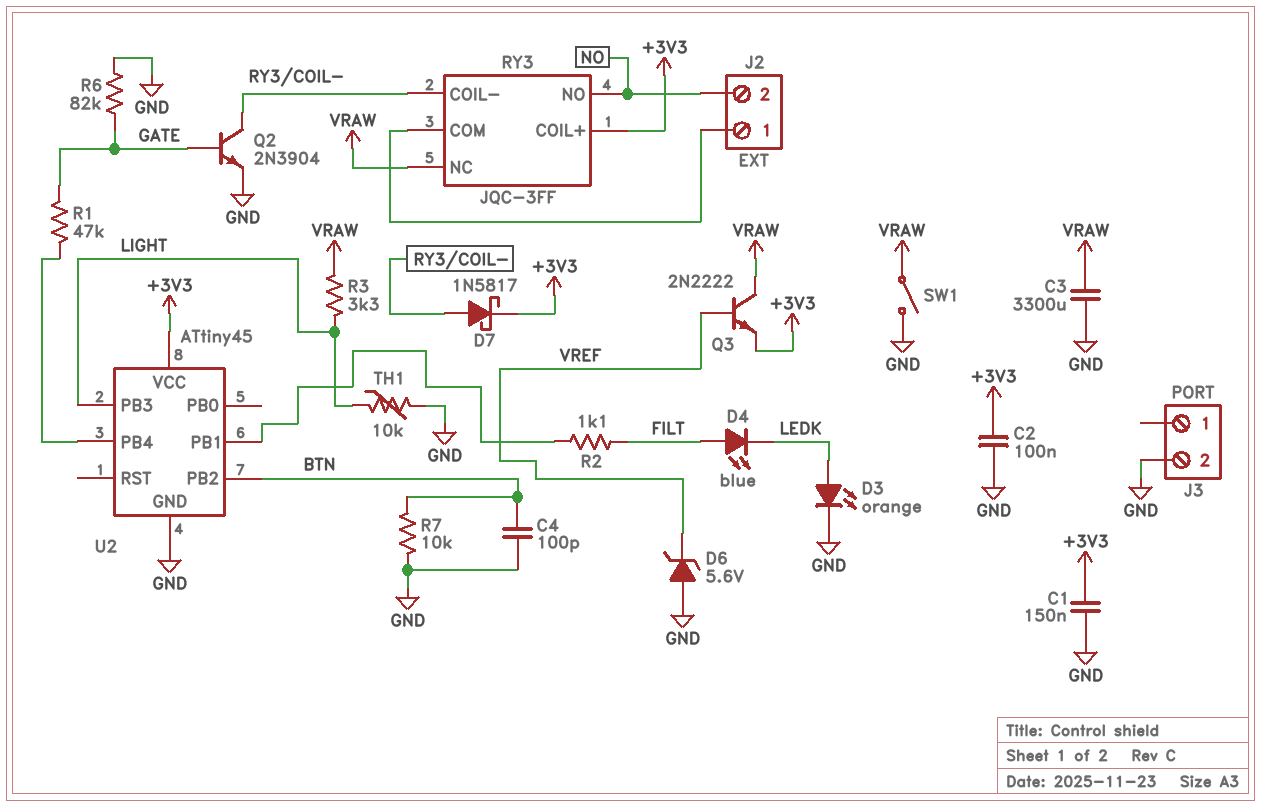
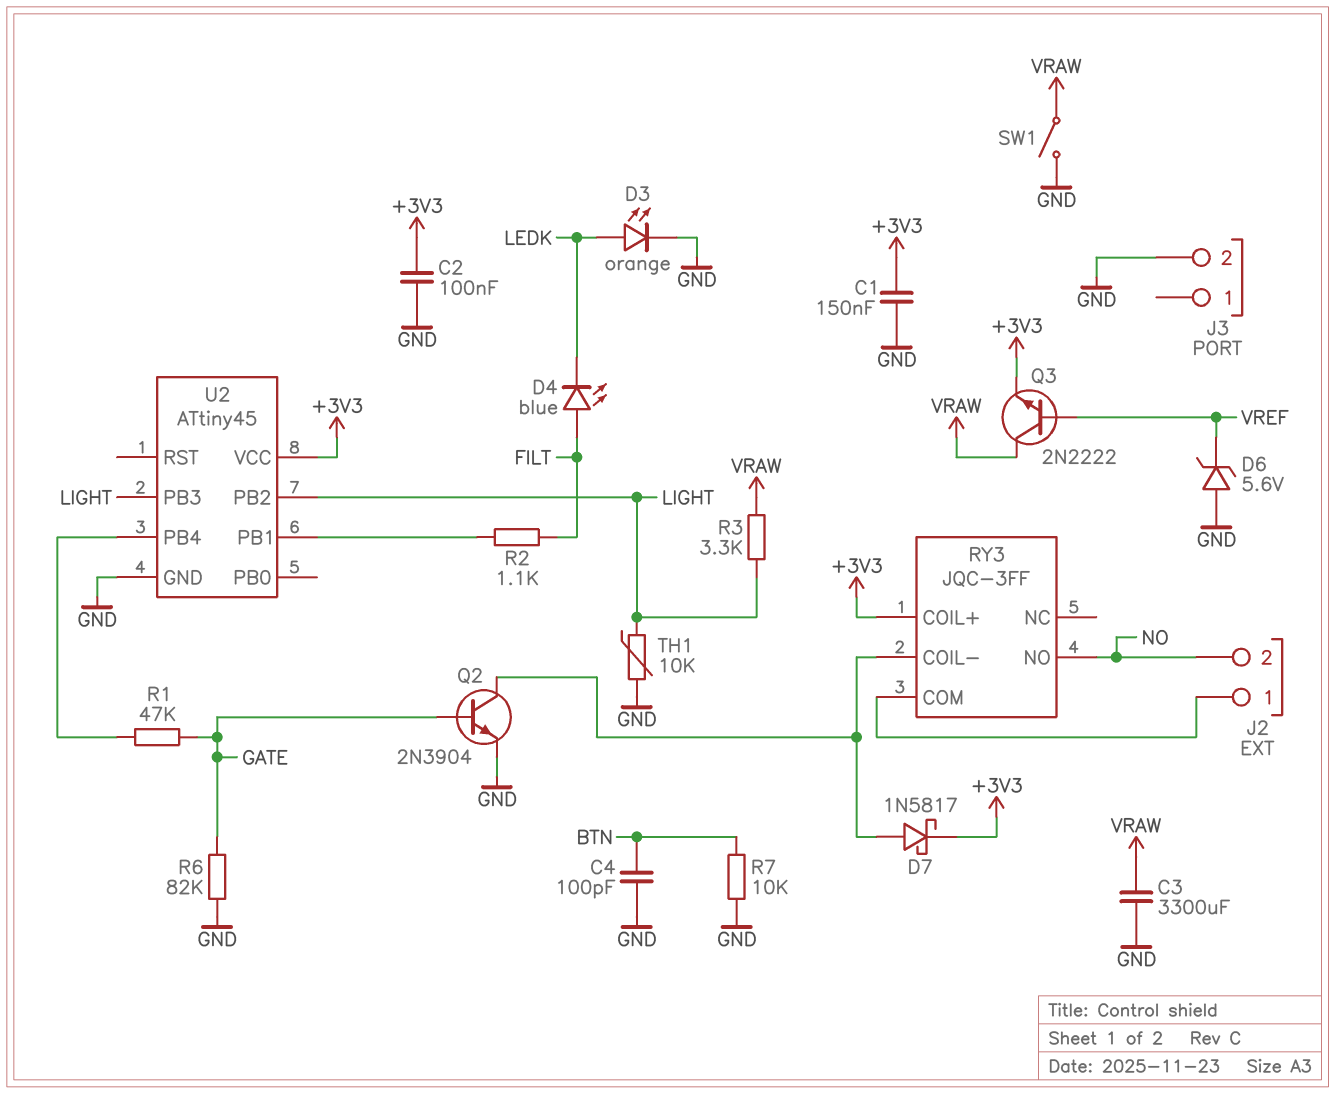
RY3 pin NC: VRAW -> none
U2 pin PB2: BTN -> LIGHT

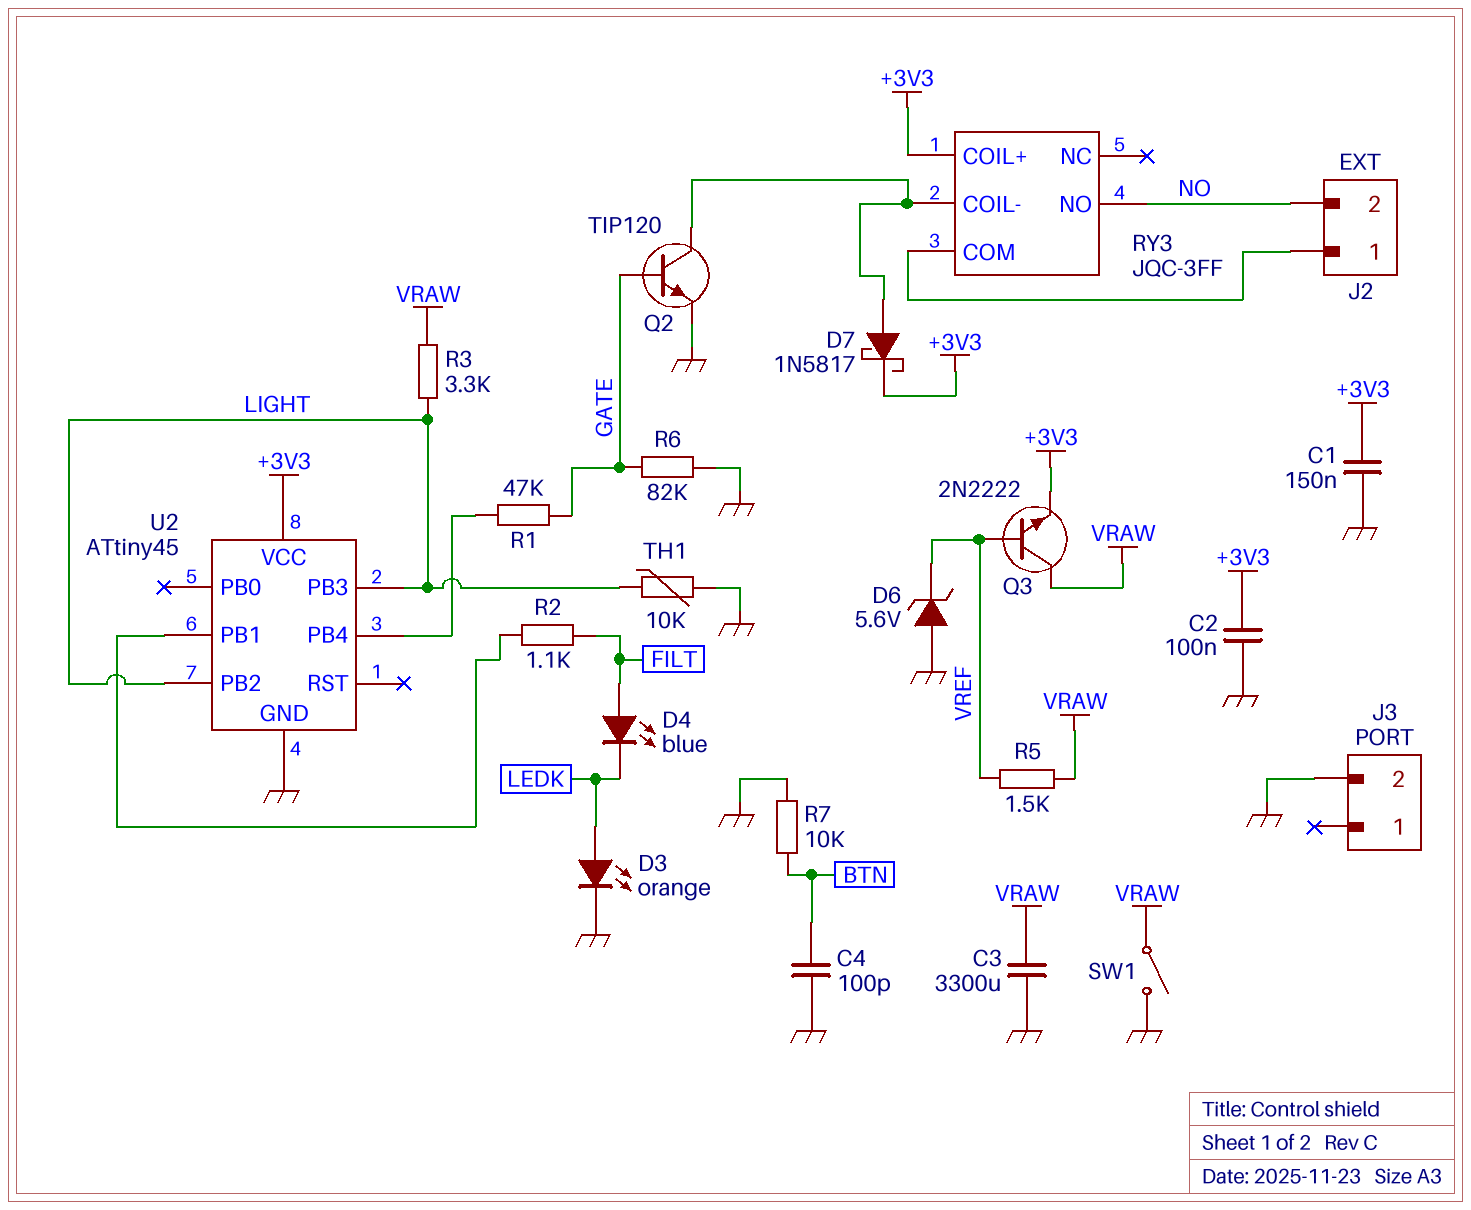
Q2: NPN 2N3904 (B GATE, C RY3/COIL-, E GND) -> NPN TIP120 (B GATE, C RY3/COIL-, E GND)
R5: none -> 1.5k (VRAW, VREF)

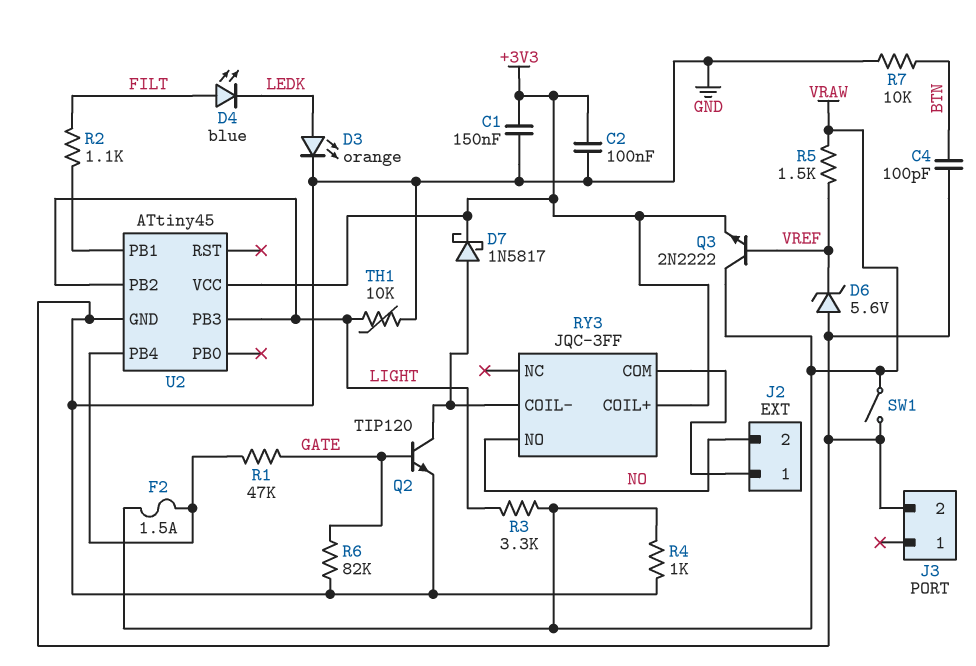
C3: 3300uF (GND, VRAW) -> none
F2: none -> 1.5A (U2/PB4, VRAW)
R4: none -> 1k (GND, VRAW)

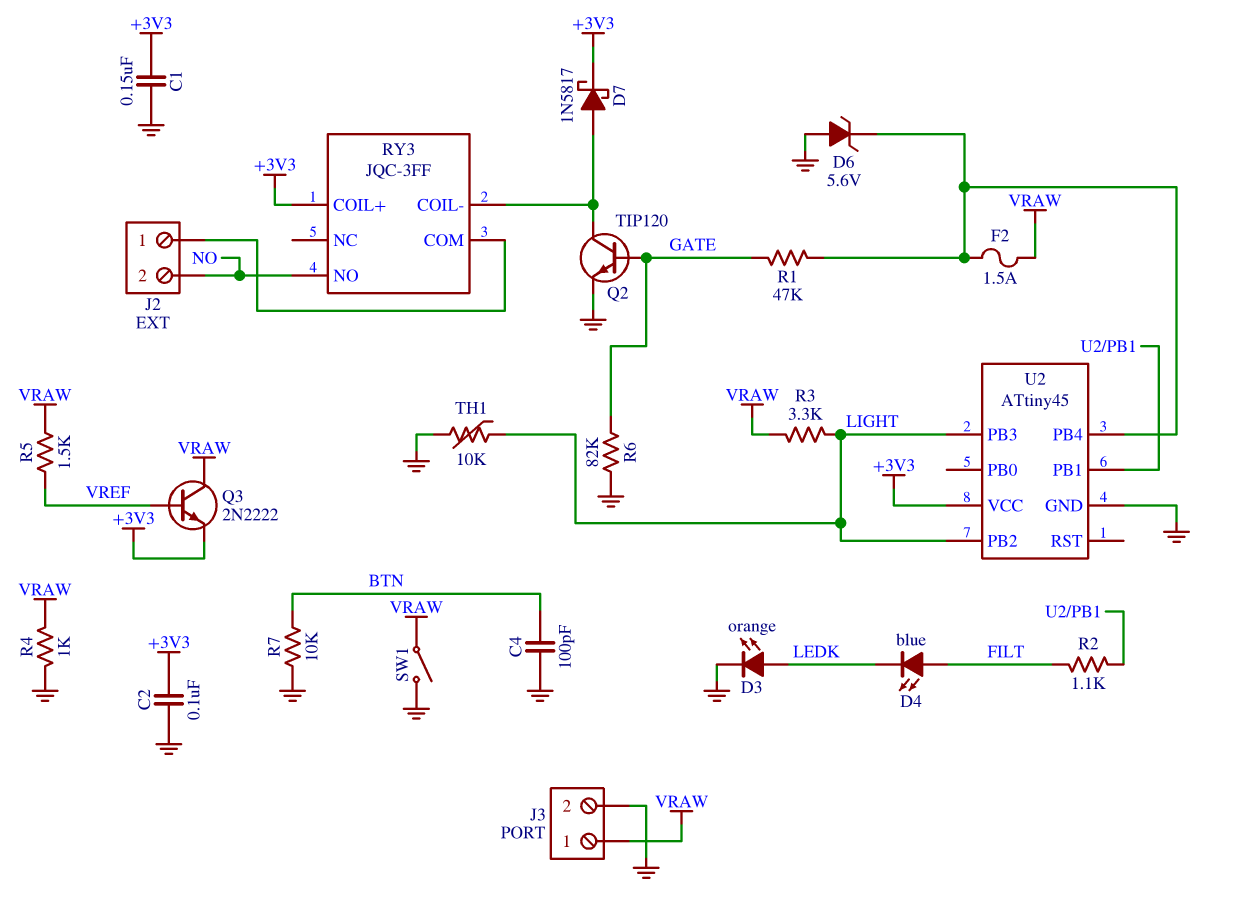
D6: zener 5.6V (A GND, K VREF) -> zener 5.6V (A GND, K U2/PB4)
J3 pin 1: none -> VRAW

